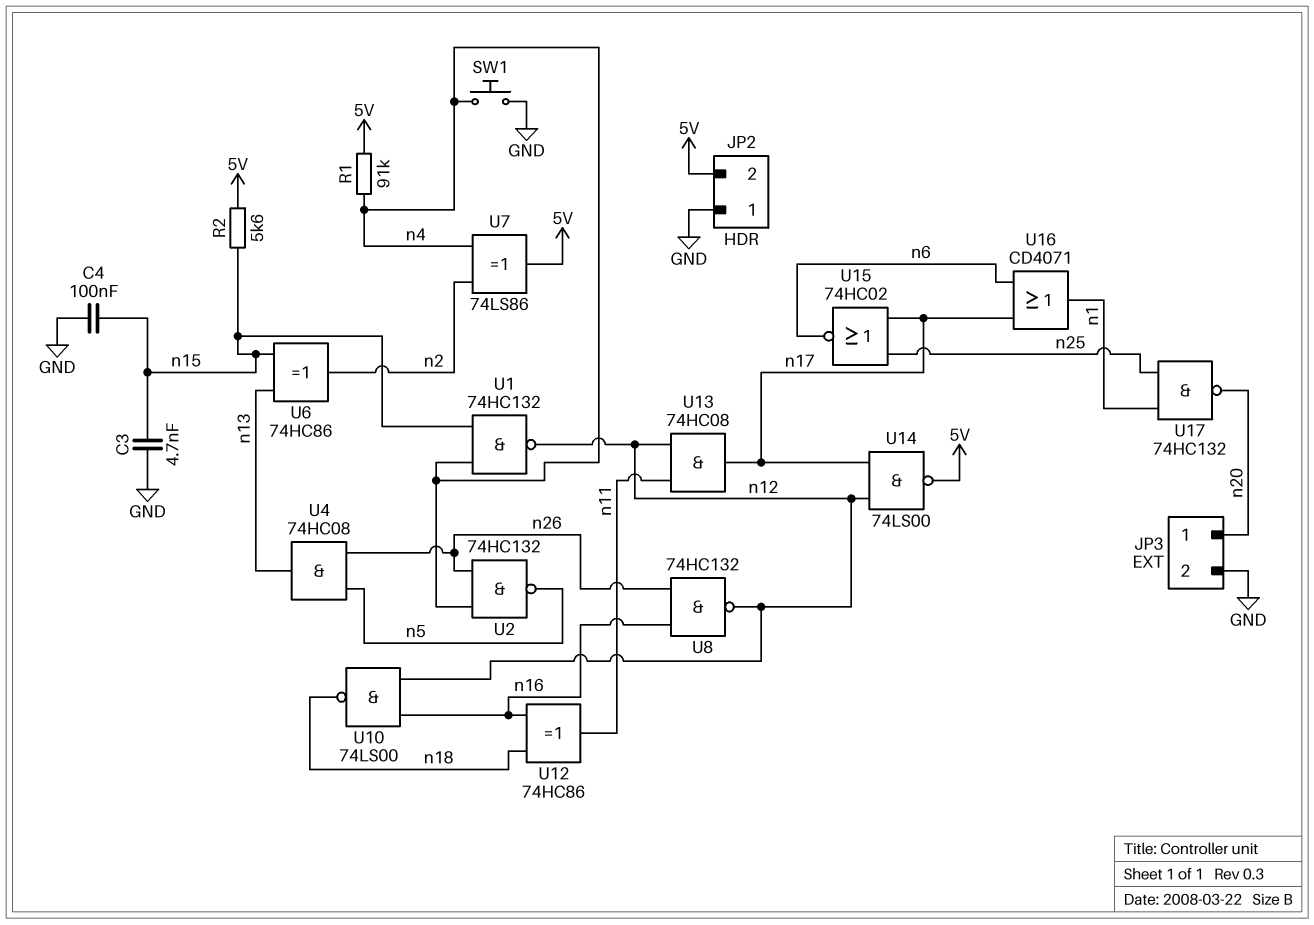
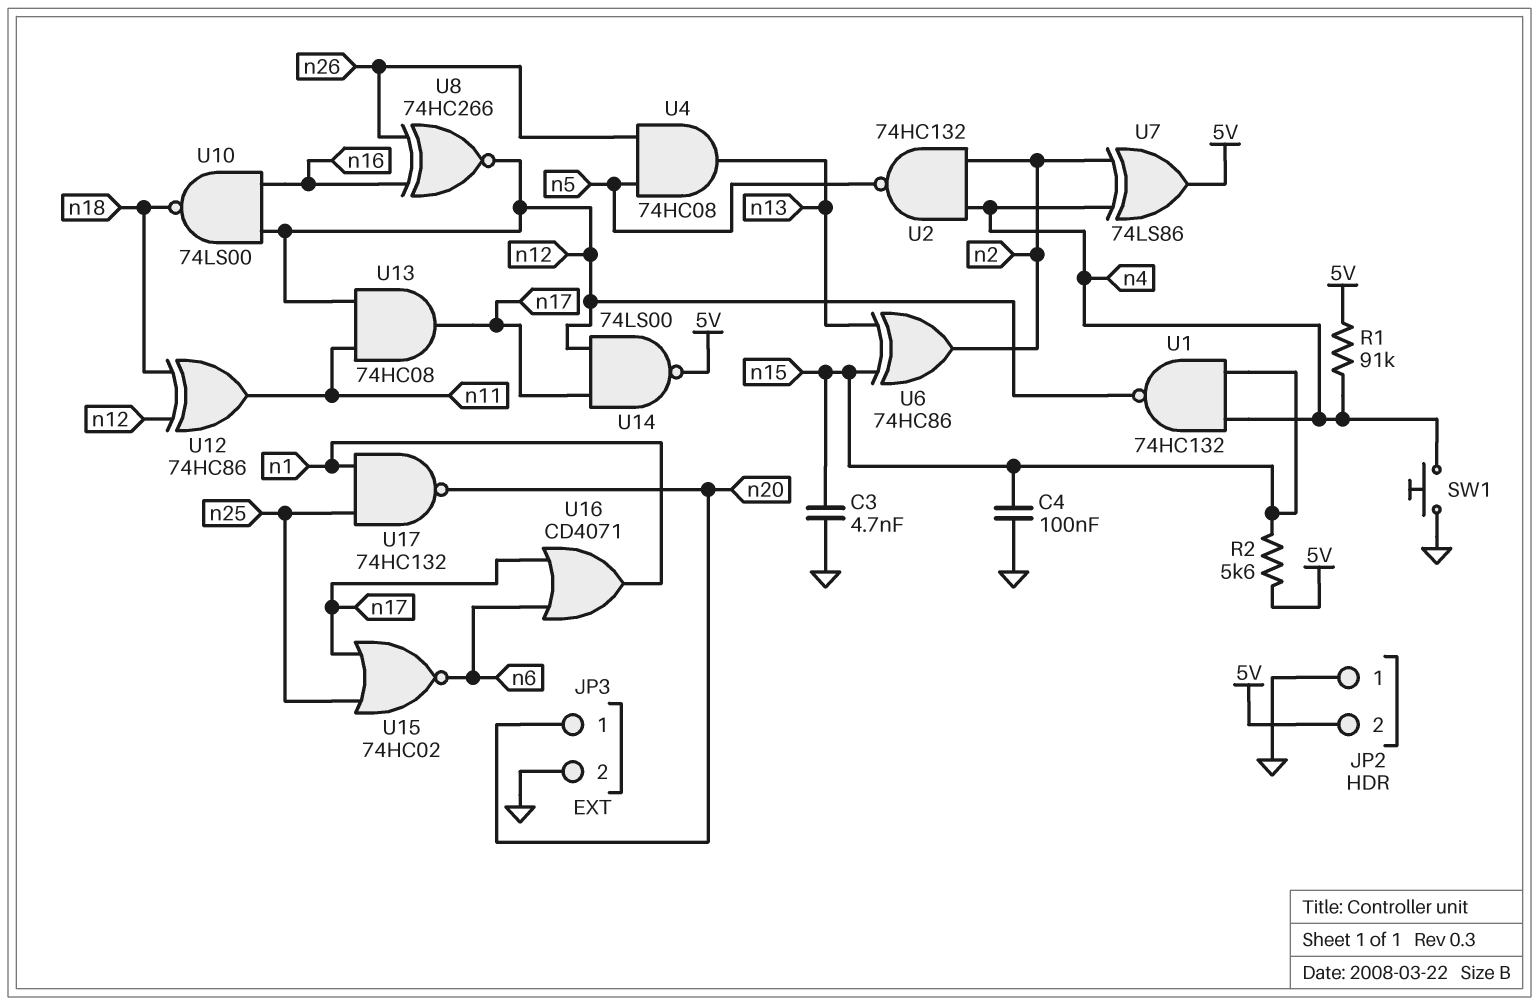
U2: NAND 74HC132 (in n4, in n26, out n5) -> NAND 74HC132 (in n2, in n4, out n5)
U8: NAND 74HC132 (in n16, in n26, out n12) -> XNOR 74HC266 (in n16, in n26, out n12)
U12: XOR 74HC86 (in n16, in n18, out n11) -> XOR 74HC86 (in n12, in n18, out n11)

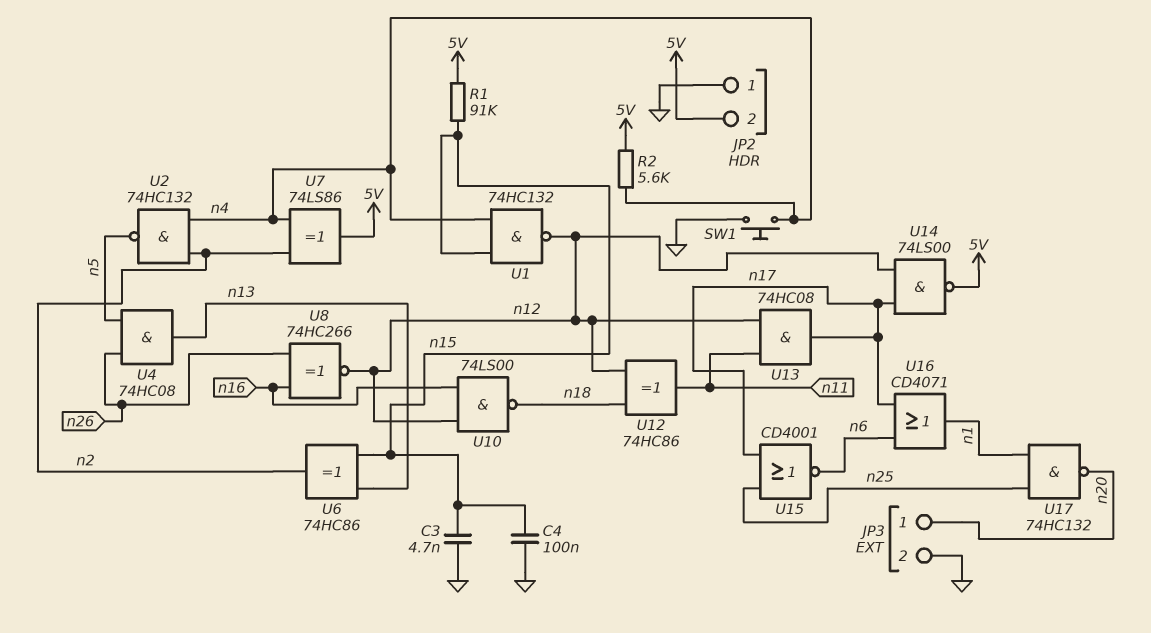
R1: 91k (5V, n4) -> 91k (5V, n15)
R2: 5.6k (5V, n15) -> 5.6k (5V, n4)
U15: NOR 74HC02 (in n17, in n25, out n6) -> NOR CD4001 (in n17, in n25, out n6)

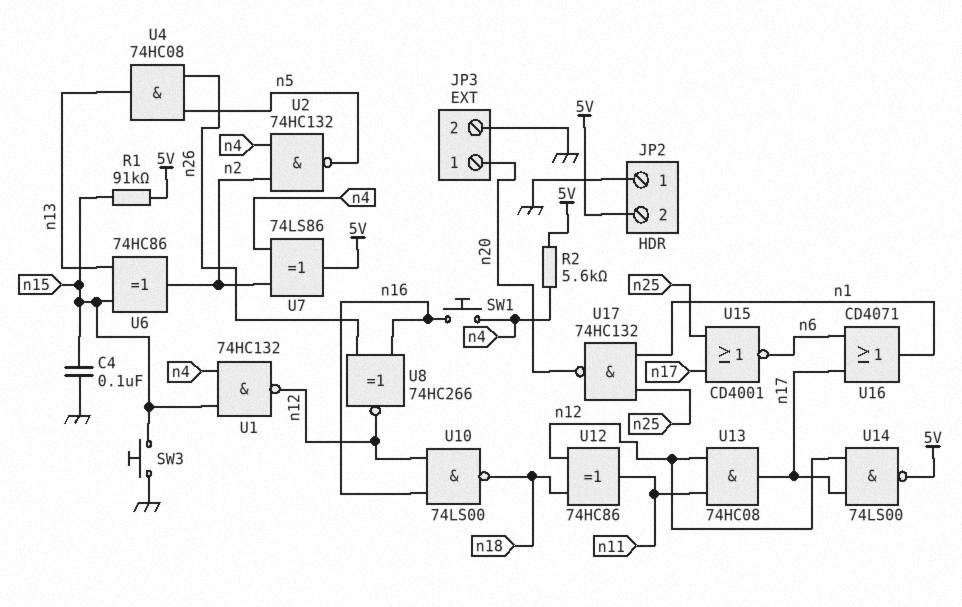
C3: 4.7nF (GND, n15) -> none
SW1: button (GND, n4) -> button (n4, n16)
SW3: none -> button (GND, n15)

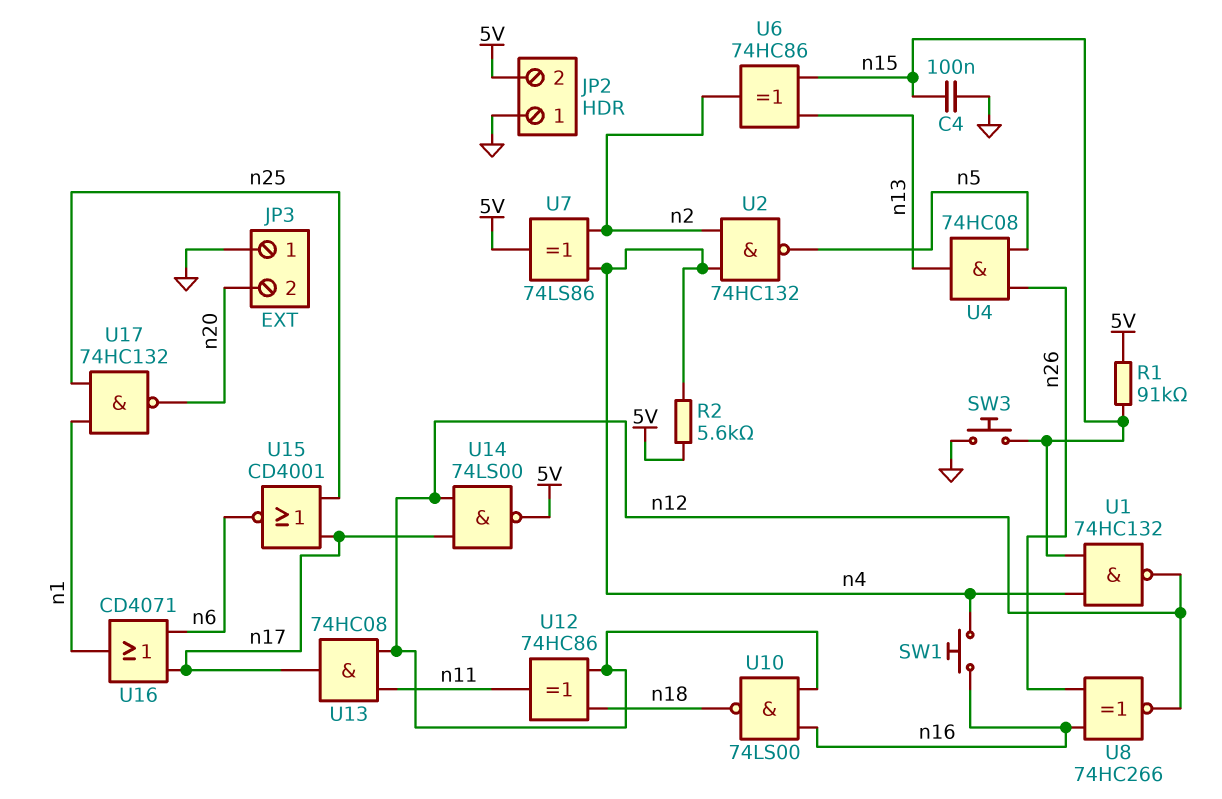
JP3 pin 1: n20 -> GND
JP3 pin 2: GND -> n20

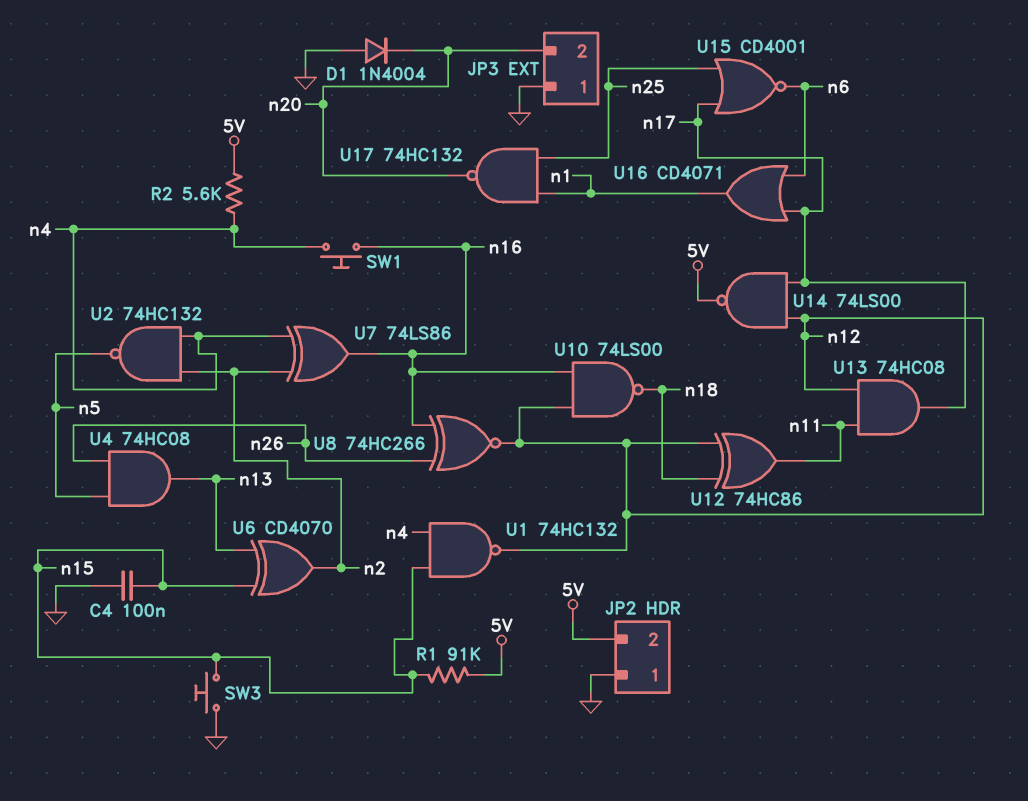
D1: none -> diode 1N4004 (A GND, K n20)
U6: XOR 74HC86 (in n13, in n15, out n2) -> XOR CD4070 (in n13, in n15, out n2)
U7: XOR 74LS86 (in n2, in n4, out 5V) -> XOR 74LS86 (in n2, in n4, out n16)

